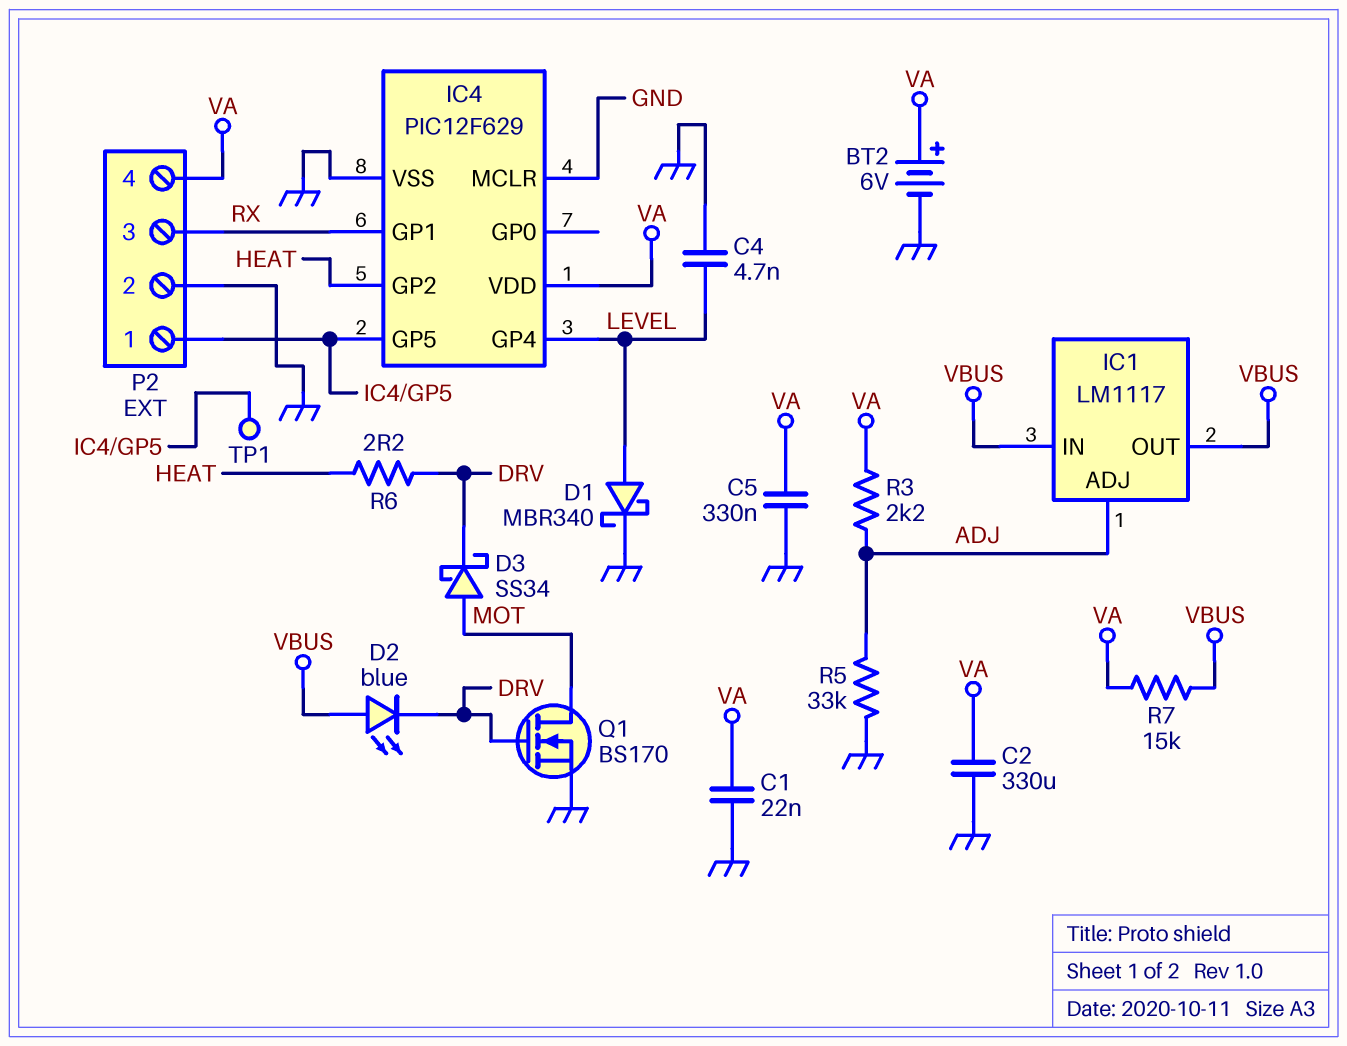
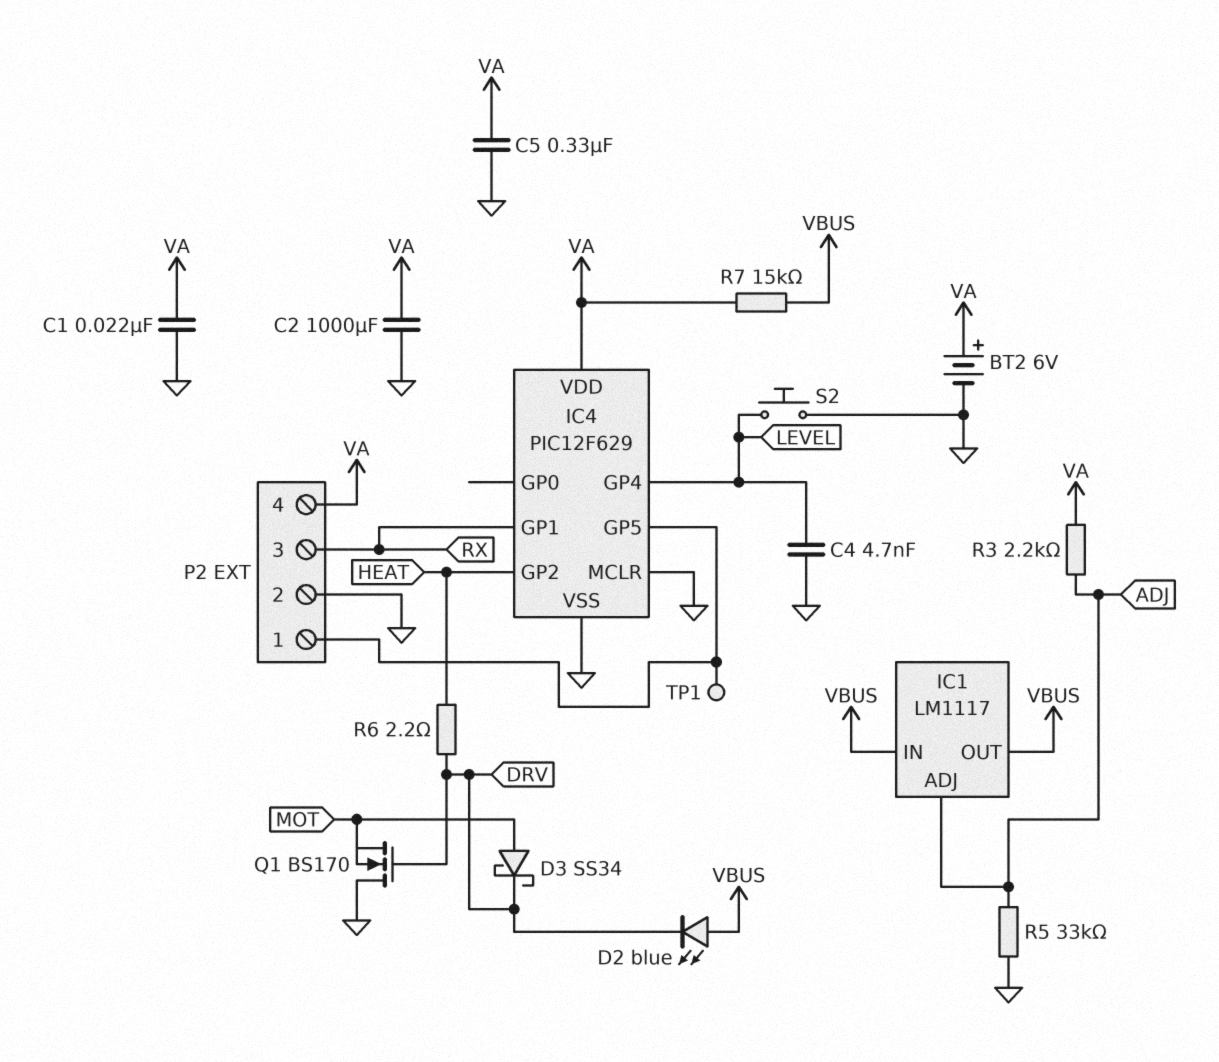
C2: 330uF (GND, VA) -> 1000uF (GND, VA)
D1: schottky MBR340 (A LEVEL, K GND) -> none
Q1: NMOS BS170 (G DRV, D MOT, S GND) -> NMOS BS170 (G DRV, D GND, S MOT)
S2: none -> button (GND, LEVEL)

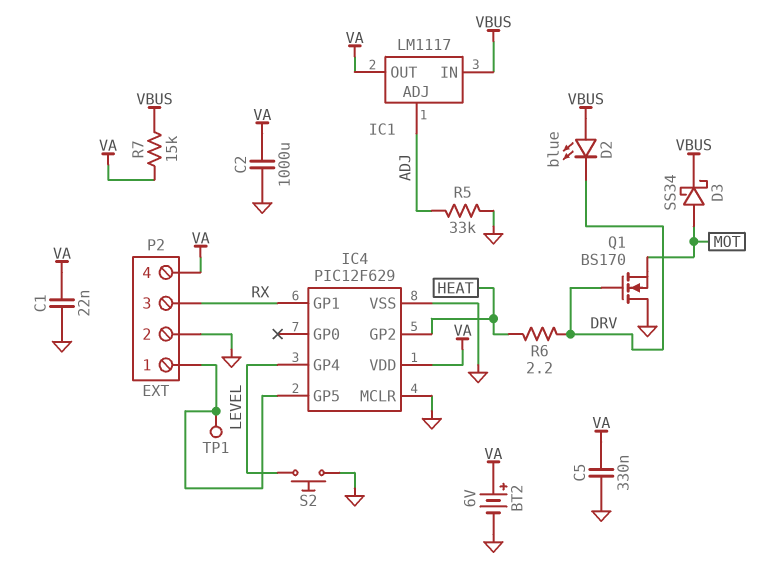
C4: 4.7nF (GND, LEVEL) -> none
D3: schottky SS34 (A MOT, K DRV) -> schottky SS34 (A MOT, K VBUS)
IC1 pin OUT: VBUS -> VA
R3: 2.2k (ADJ, VA) -> none

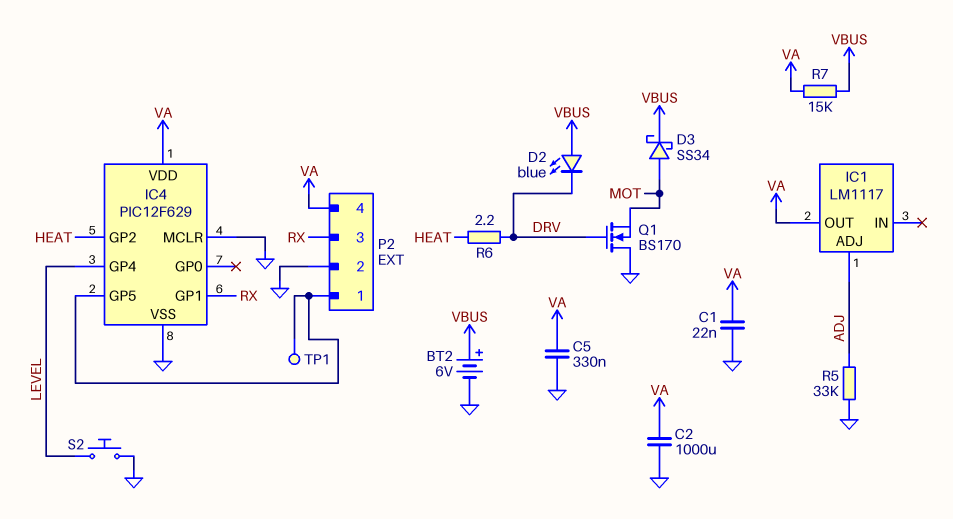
BT2: 6V (plus VA, minus GND) -> 6V (plus VBUS, minus GND)
IC1 pin IN: VBUS -> none

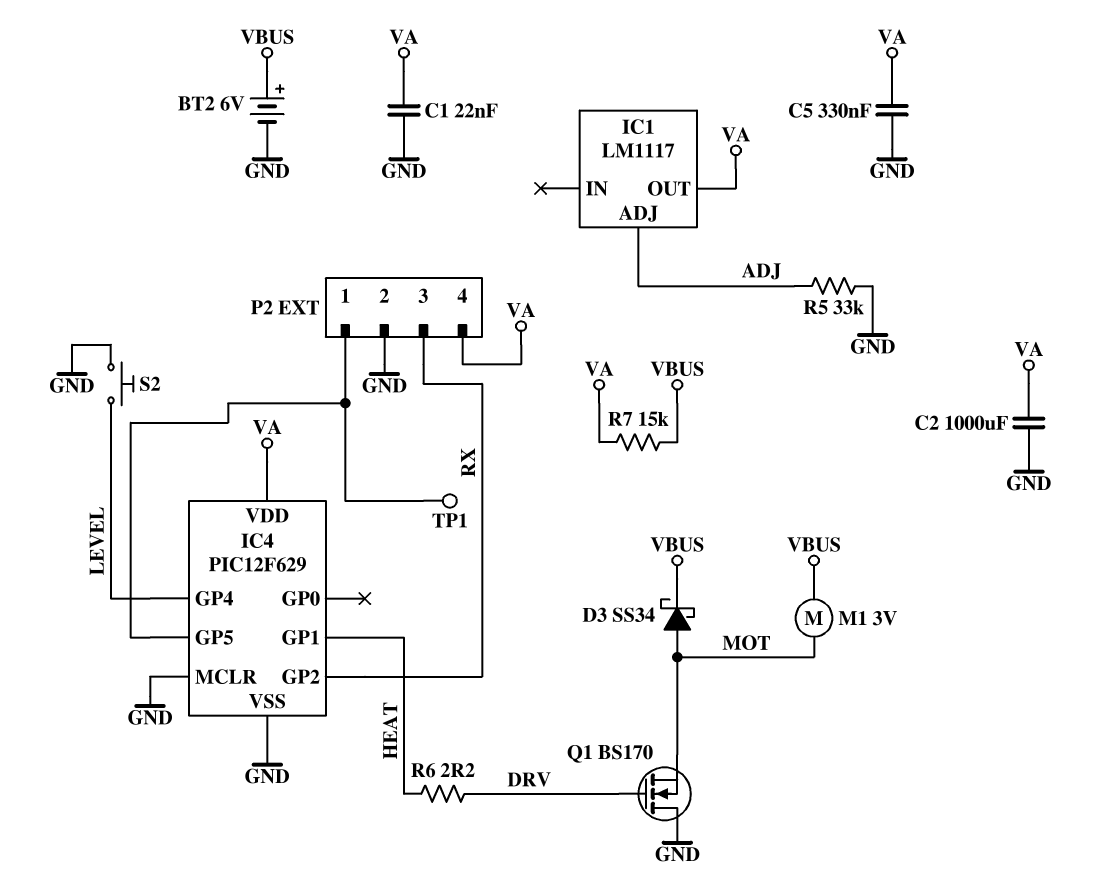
D2: LED blue (A VBUS, K DRV) -> none
IC4 pin GP1: RX -> HEAT
IC4 pin GP2: HEAT -> RX
M1: none -> motor 3V (MOT, VBUS)

